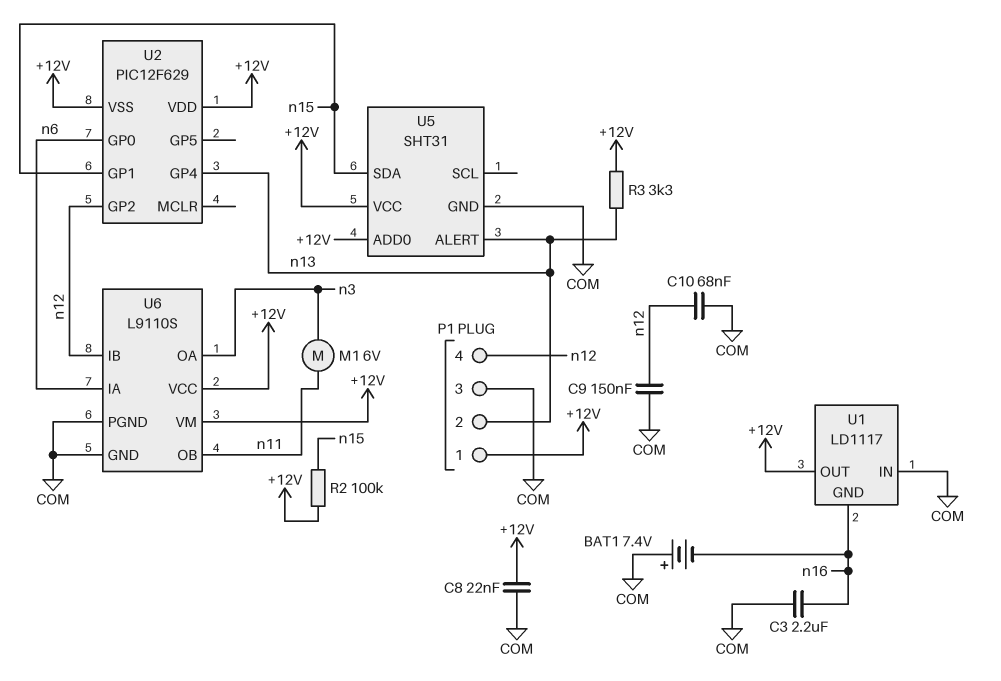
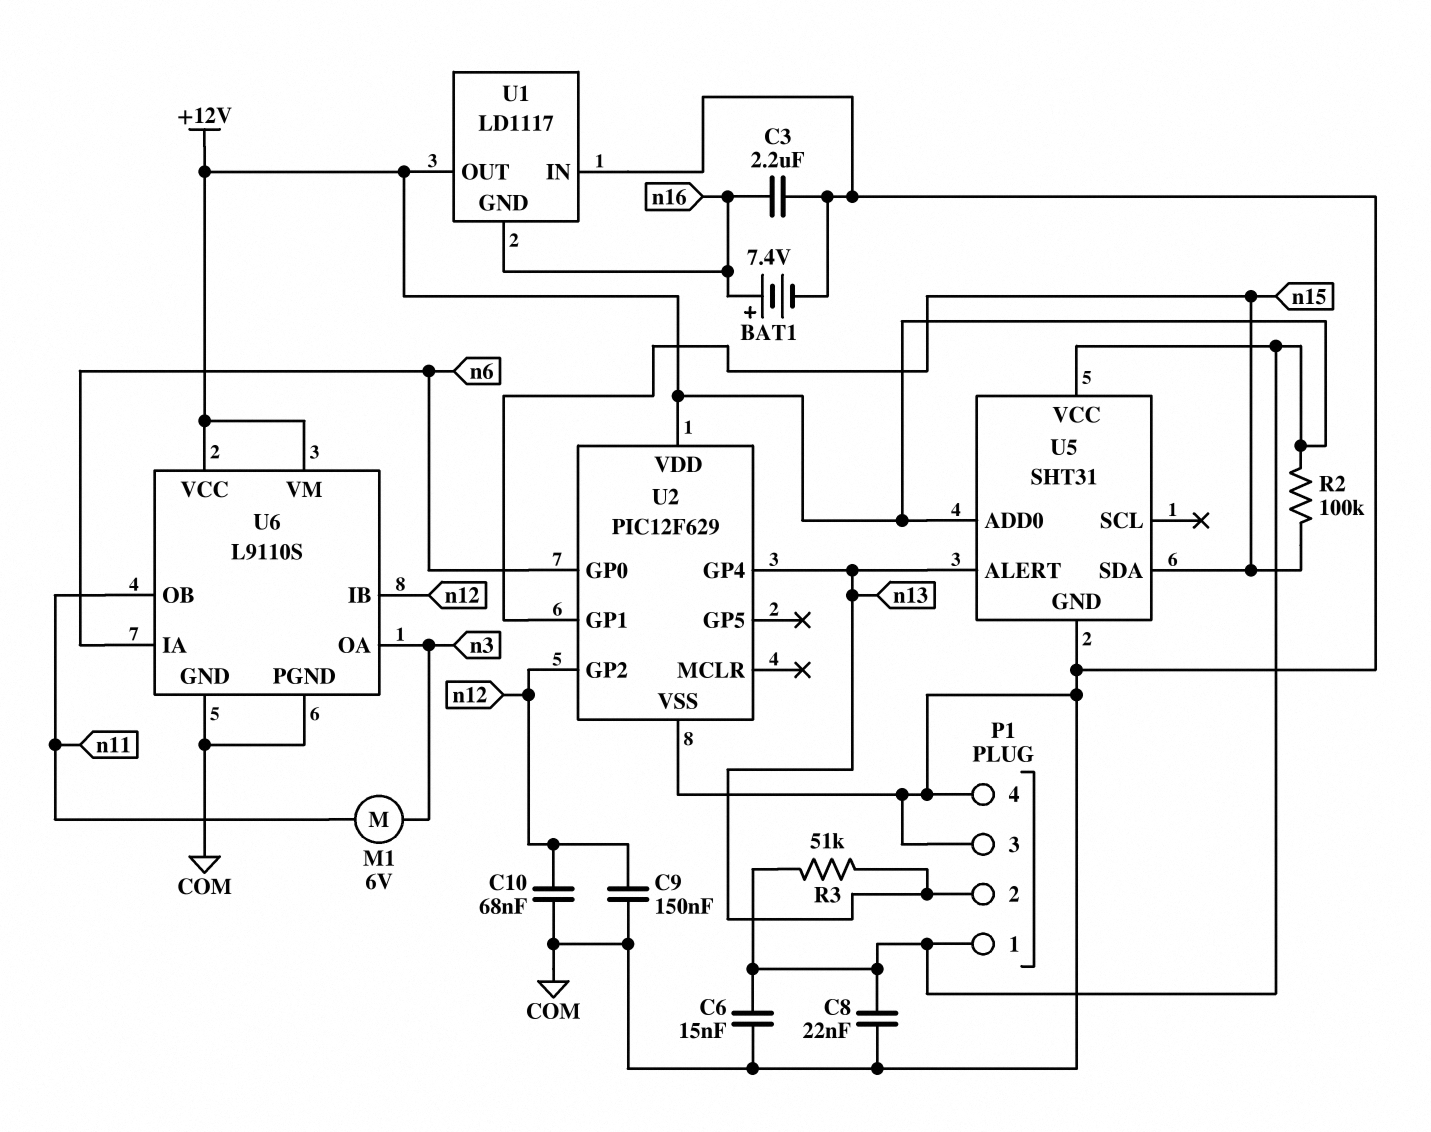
BAT1: 7.4V (plus COM, minus n16) -> 7.4V (plus n16, minus COM)
C6: none -> 15nF (+12V, COM)
P1 pin 4: n12 -> COM
R3: 3.3k (+12V, n13) -> 51k (+12V, n13)
U2 pin VSS: +12V -> COM

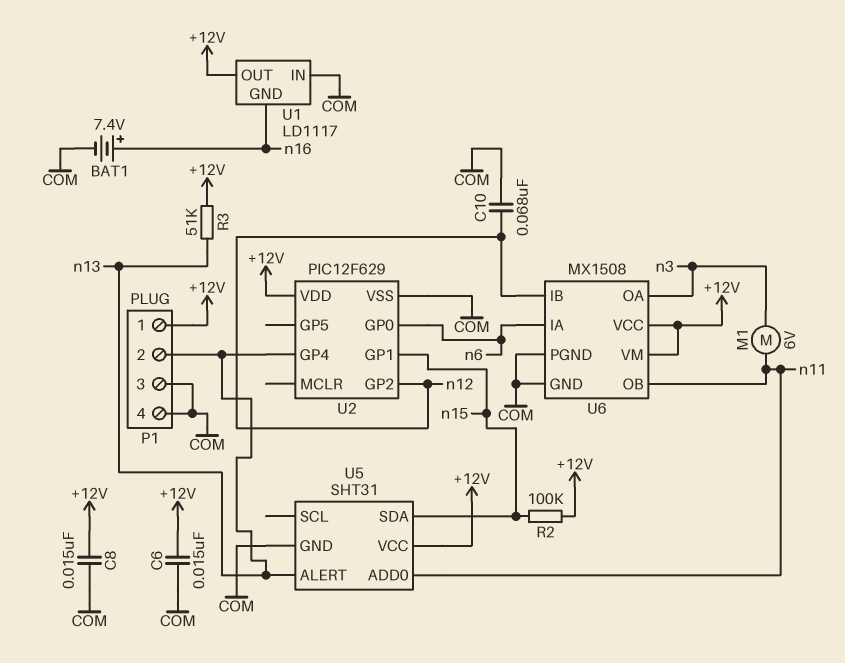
C3: 2.2uF (COM, n16) -> none
C8: 22nF (+12V, COM) -> 15nF (+12V, COM)
C9: 150nF (COM, n12) -> none
U5 pin ADD0: +12V -> n11
U6: L9110S -> MX1508

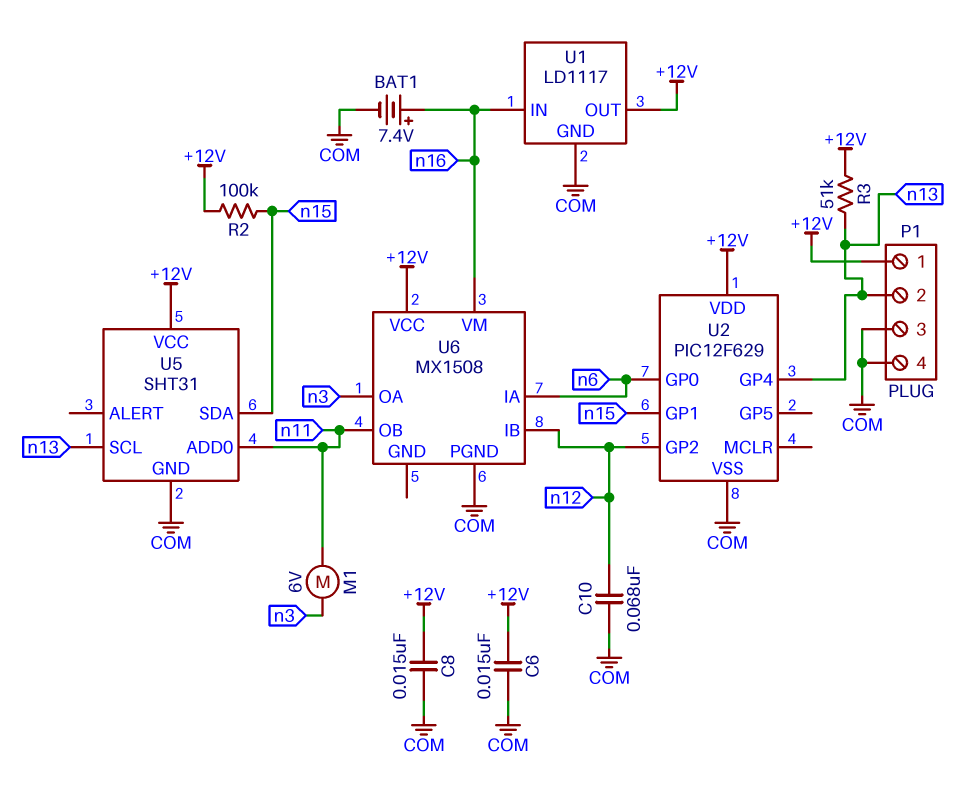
U1 pin GND: n16 -> COM
U1 pin IN: COM -> n16
U5 pin ALERT: n13 -> none
U5 pin SCL: none -> n13
U6 pin GND: COM -> none
U6 pin VM: +12V -> n16

